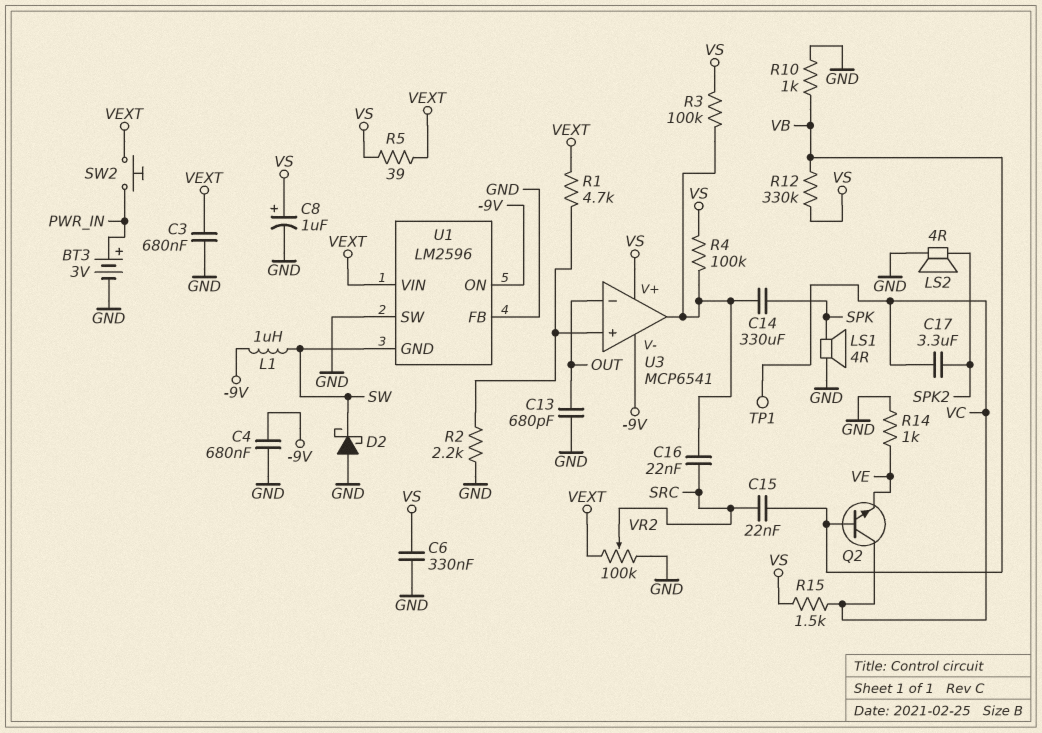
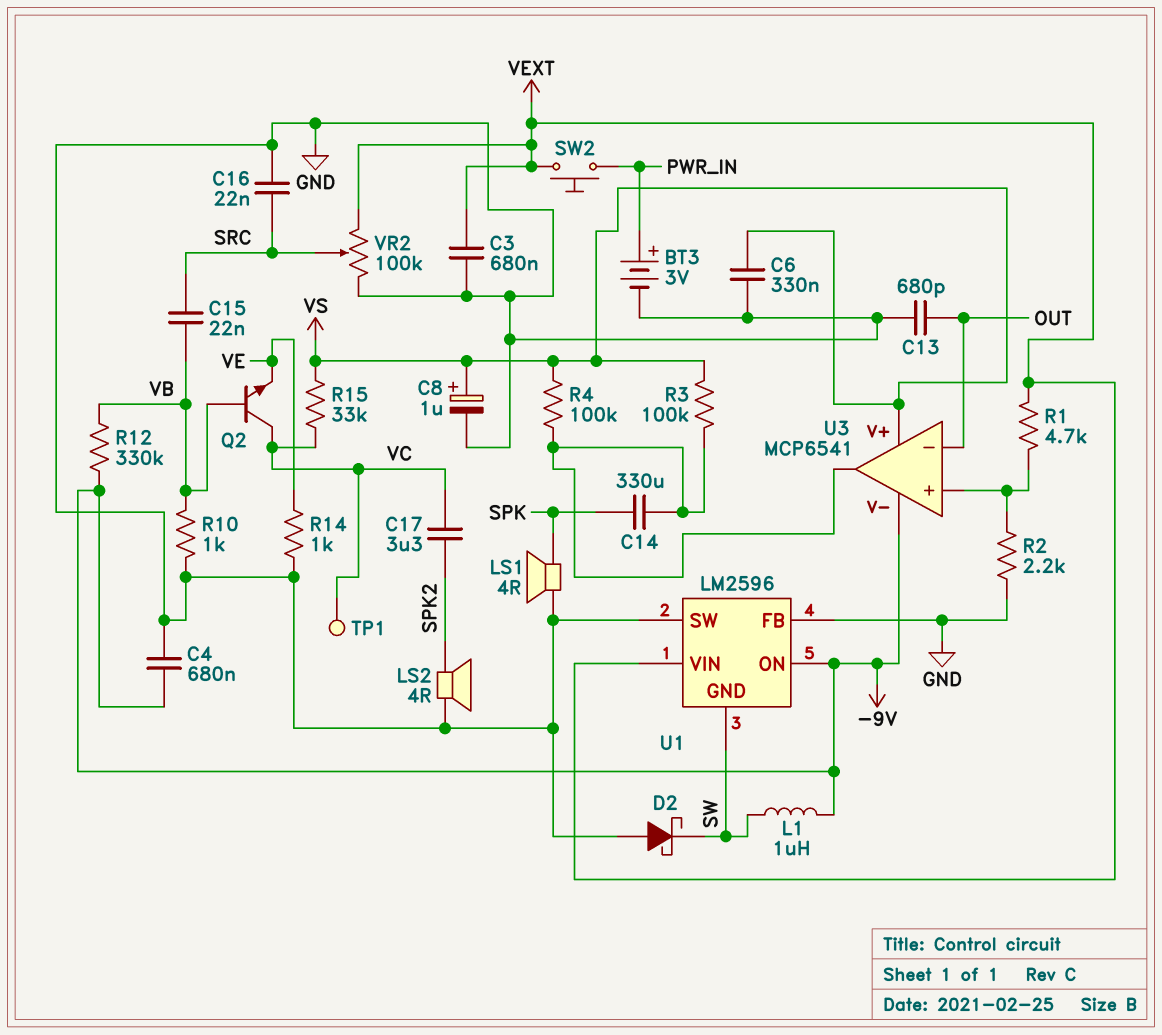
C16: 22nF (SRC, U3/out) -> 22nF (GND, SRC)
R5: 39 (VEXT, VS) -> none
R12: 330k (VB, VS) -> 330k (-9V, VB)
R15: 1.5k (VC, VS) -> 33k (VC, VS)

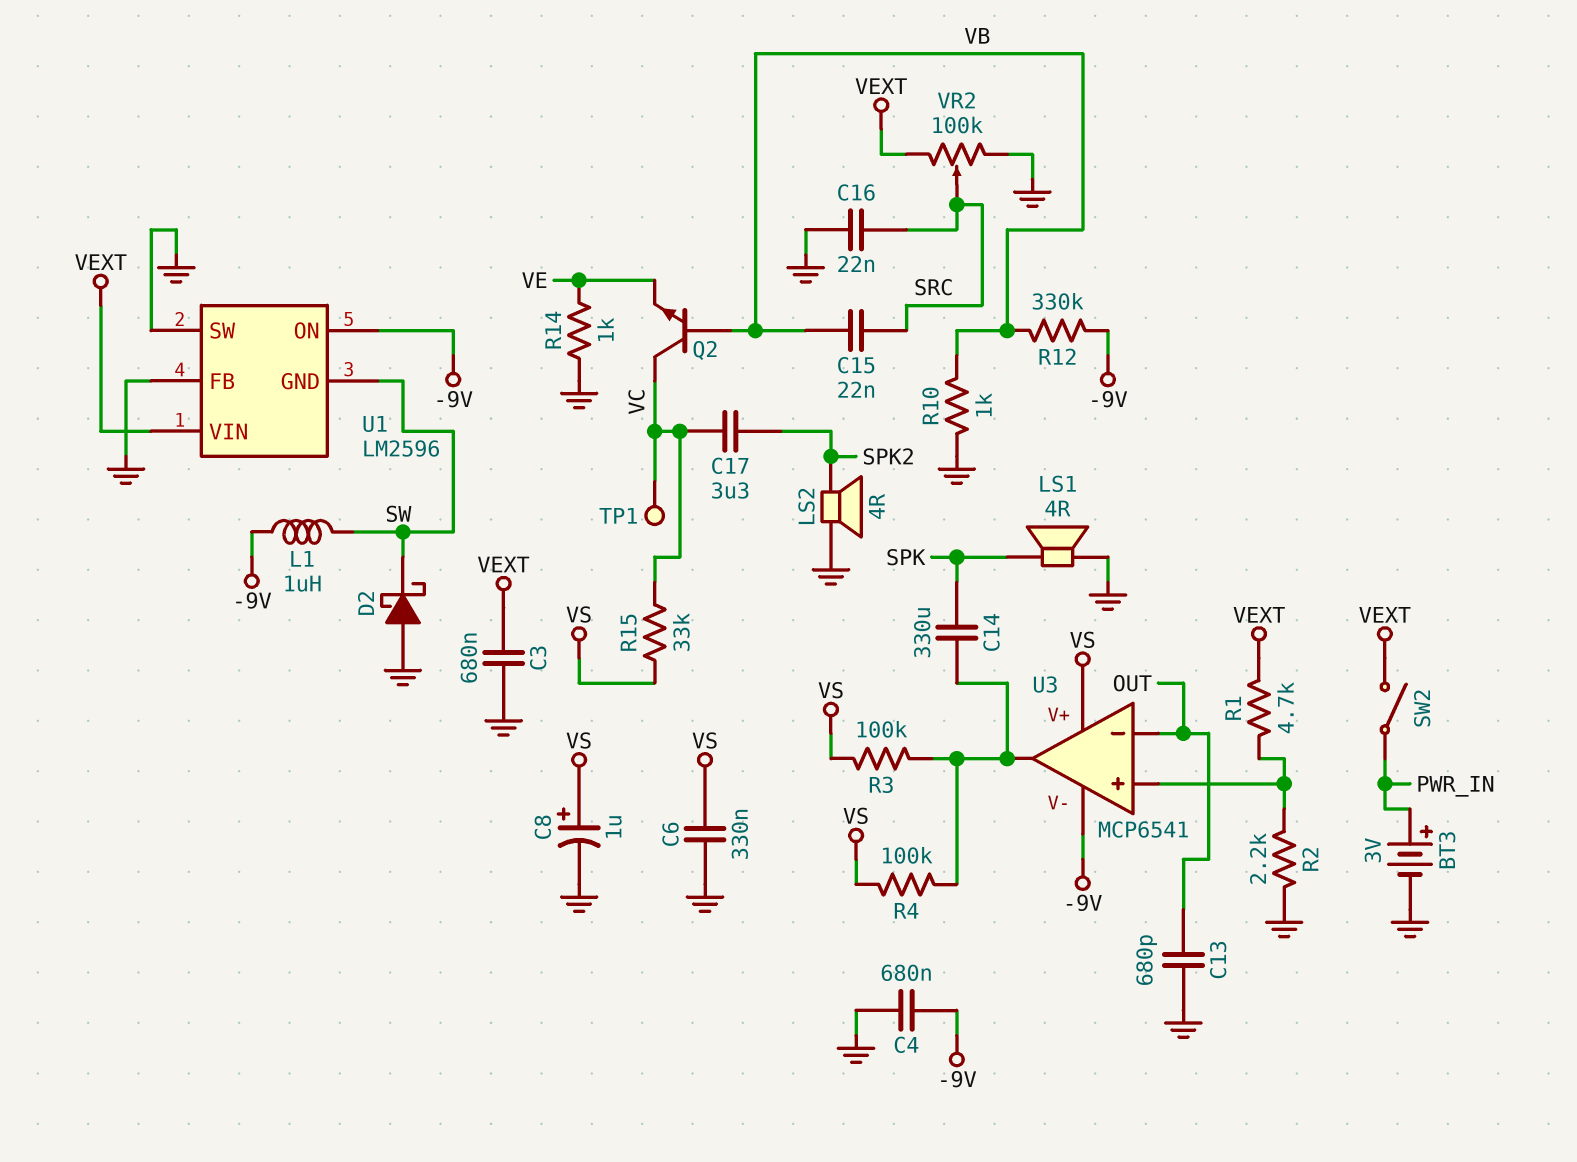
SW2: button (PWR_IN, VEXT) -> switch (PWR_IN, VEXT)

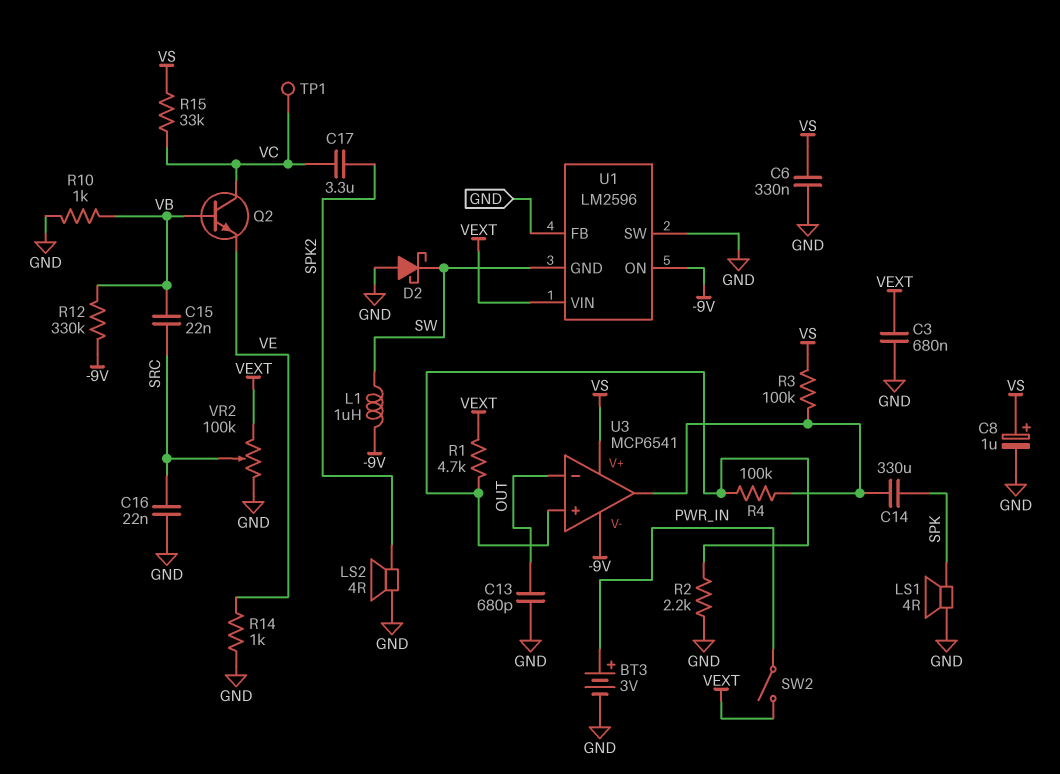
C4: 680nF (-9V, GND) -> none
R4: 100k (U3/out, VS) -> 100k (U3/in+, U3/out)

